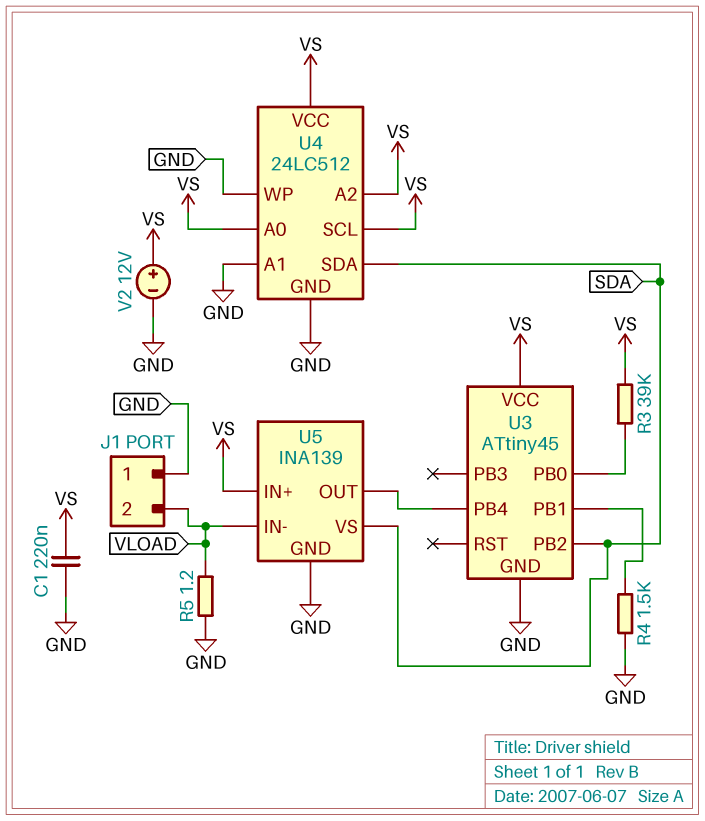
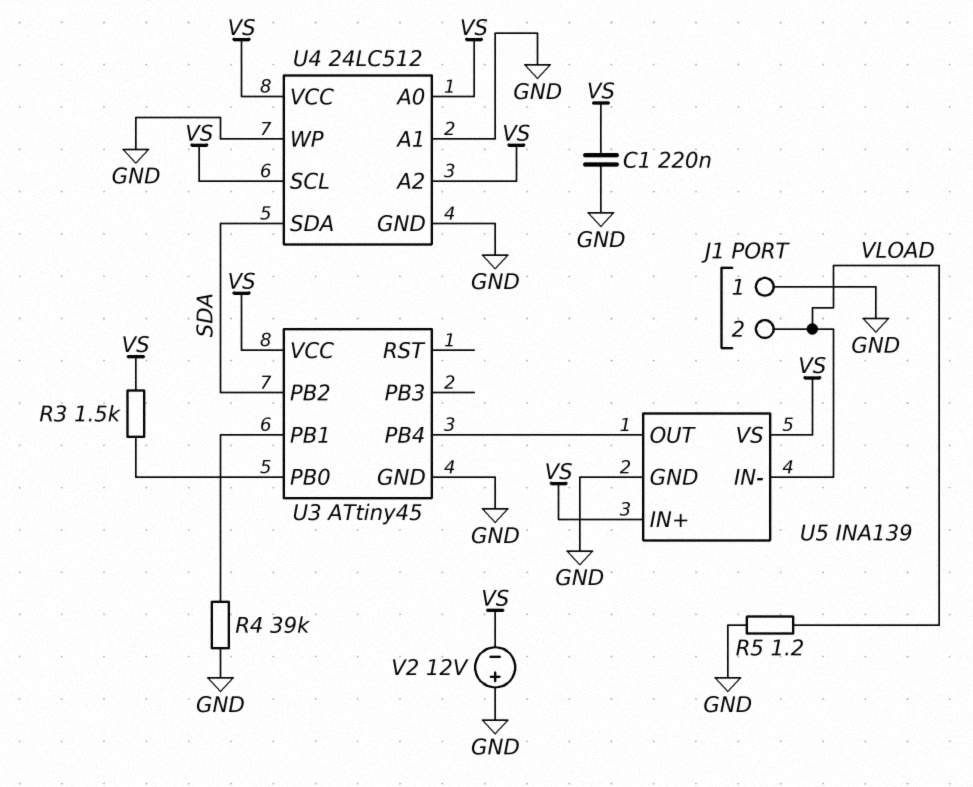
R3: 39k (U3/PB0, VS) -> 1.5k (U3/PB0, VS)
R4: 1.5k (GND, U3/PB1) -> 39k (GND, U3/PB1)
U5 pin VS: SDA -> VS
V2: 12V (plus VS, minus GND) -> 12V (plus GND, minus VS)

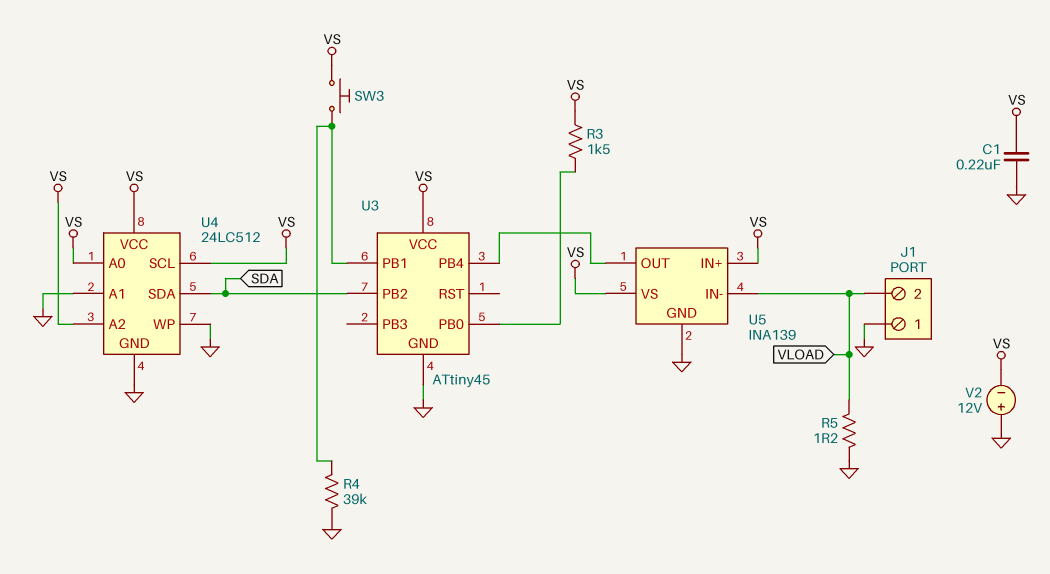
SW3: none -> button (U3/PB1, VS)

